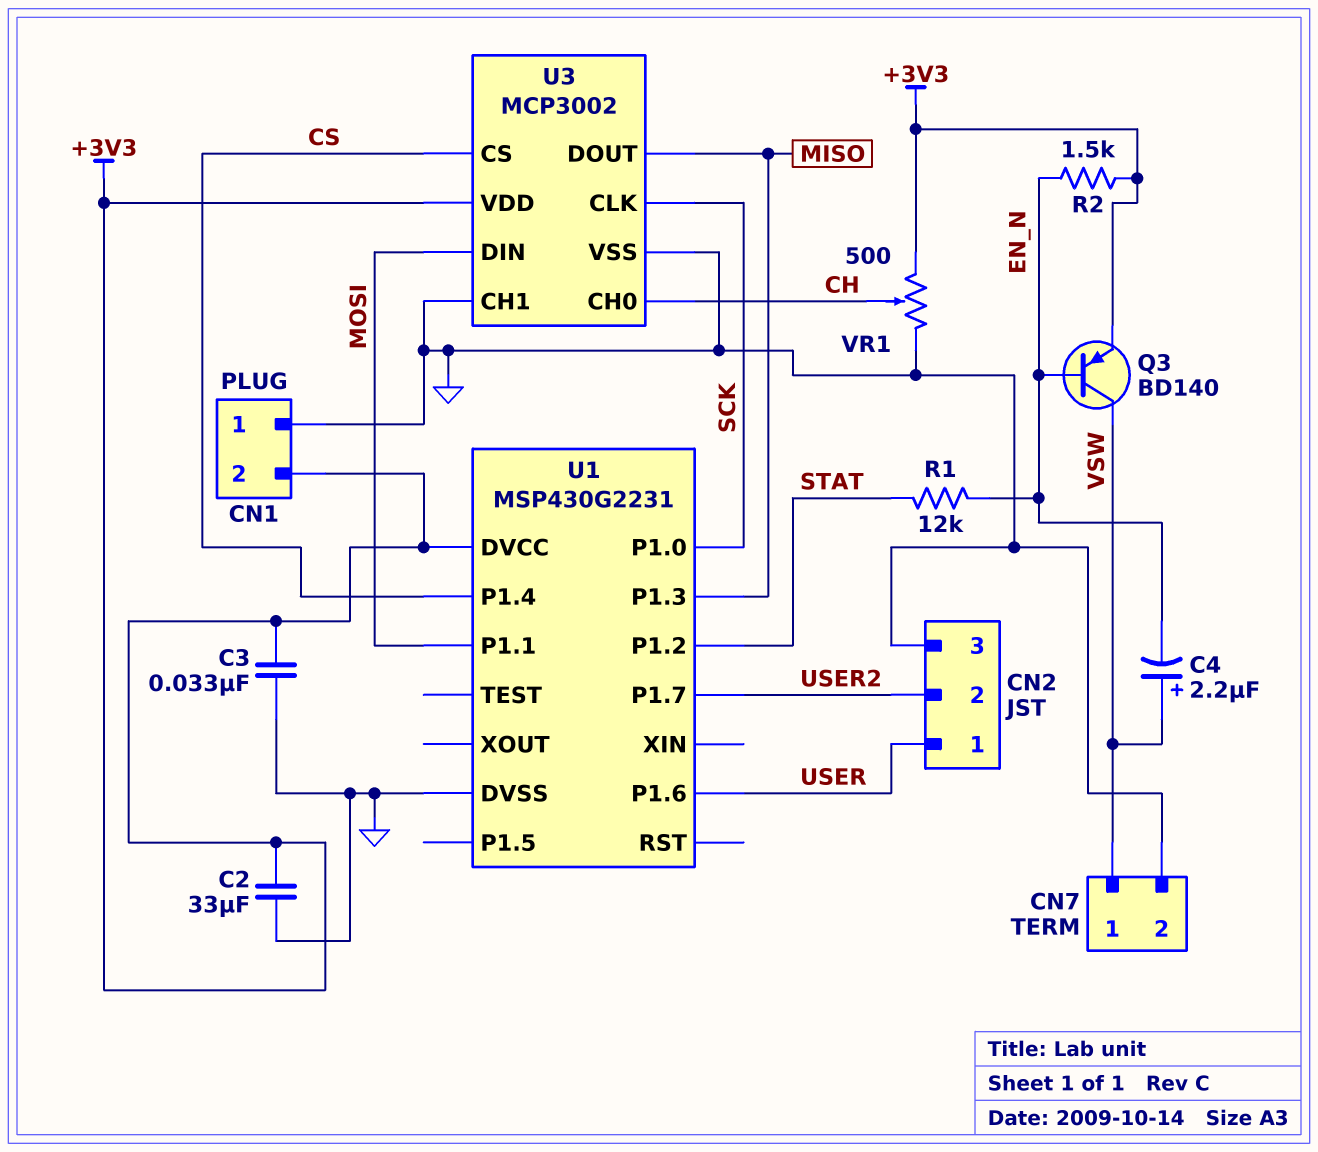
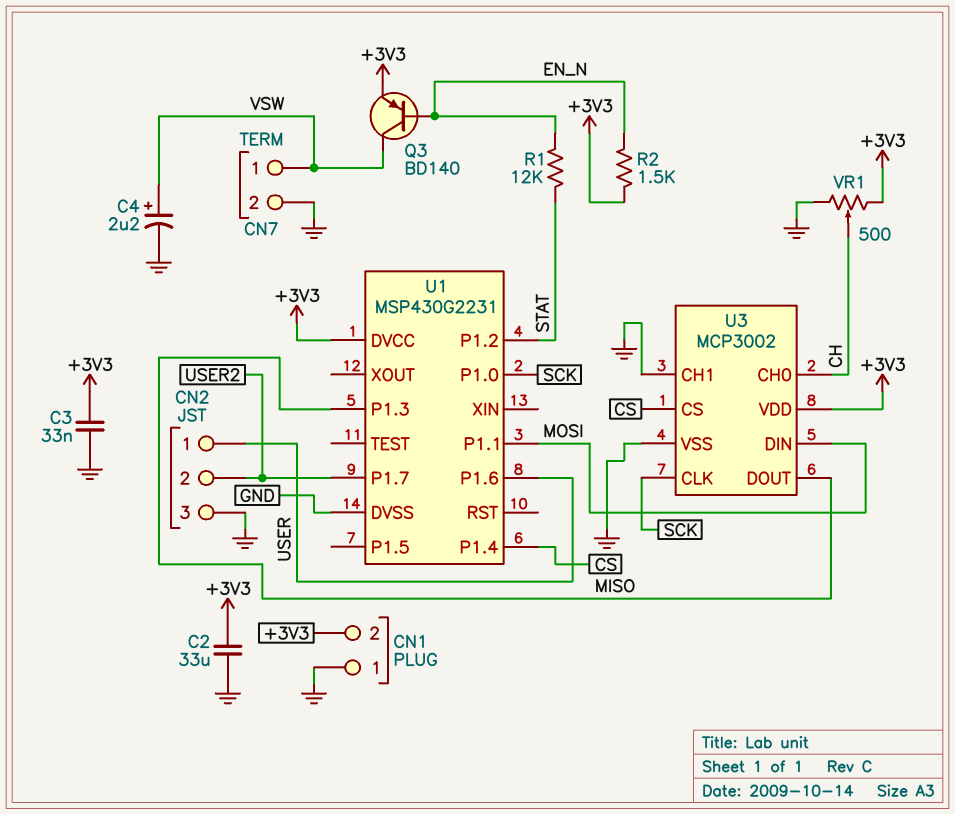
C4: 2.2uF (plus VSW, minus EN_N) -> 2.2uF (plus VSW, minus GND)

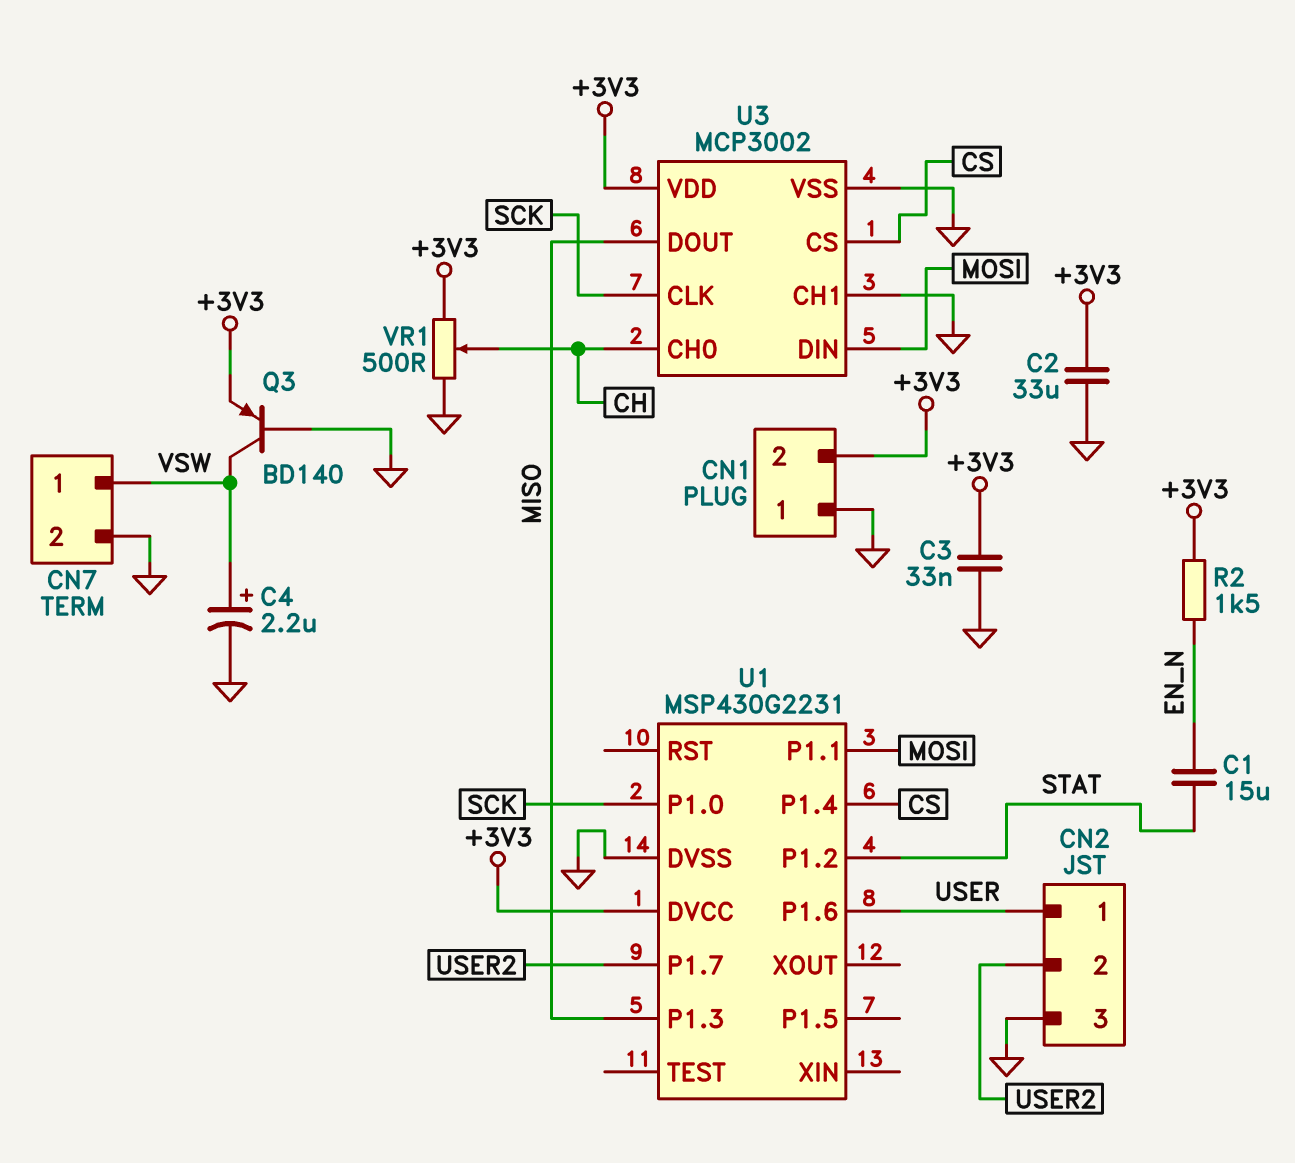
C1: none -> 15uF (EN_N, STAT)
Q3: PNP BD140 (B EN_N, C VSW, E +3V3) -> PNP BD140 (B GND, C VSW, E +3V3)
R1: 12k (EN_N, STAT) -> none

